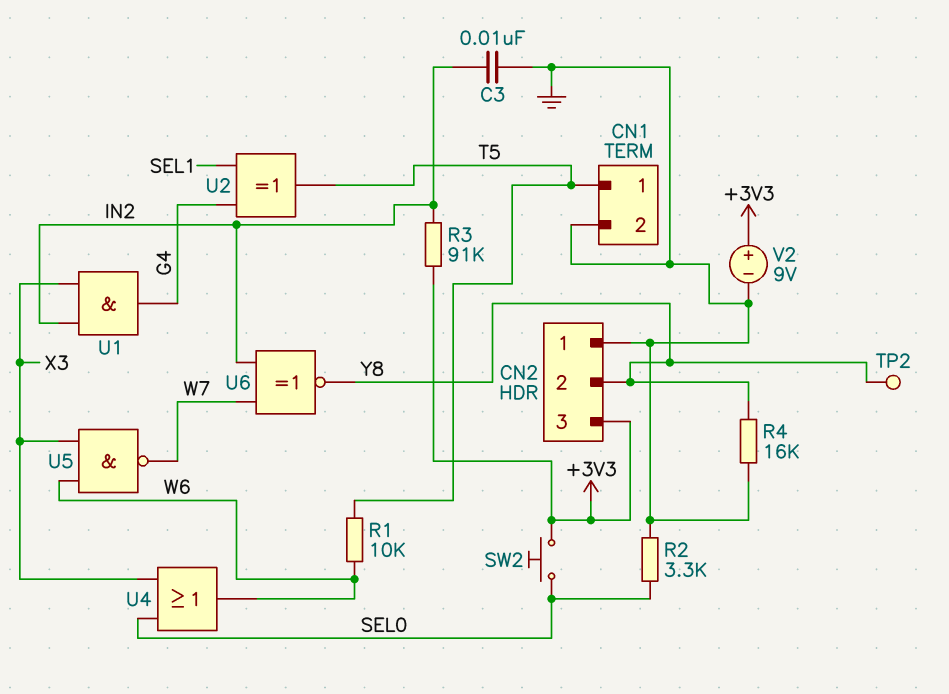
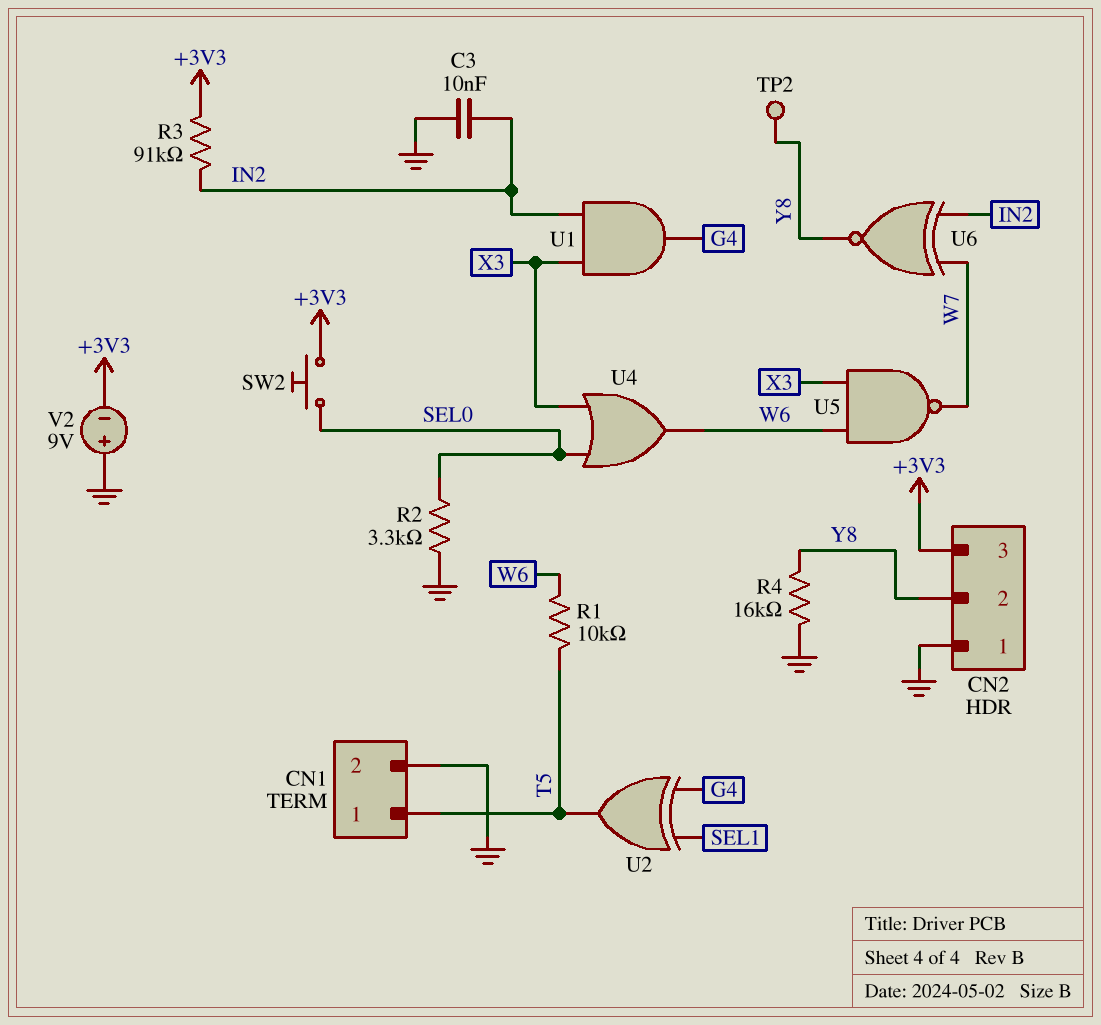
V2: 9V (plus +3V3, minus GND) -> 9V (plus GND, minus +3V3)

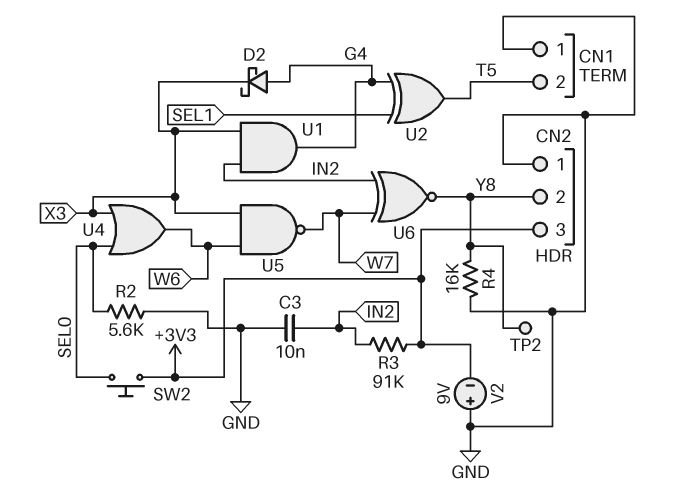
CN1 pin 1: T5 -> GND
CN1 pin 2: GND -> T5
D2: none -> schottky (A G4, K X3)
R1: 10k (T5, W6) -> none
R2: 3.3k (GND, SEL0) -> 5.6k (GND, SEL0)

